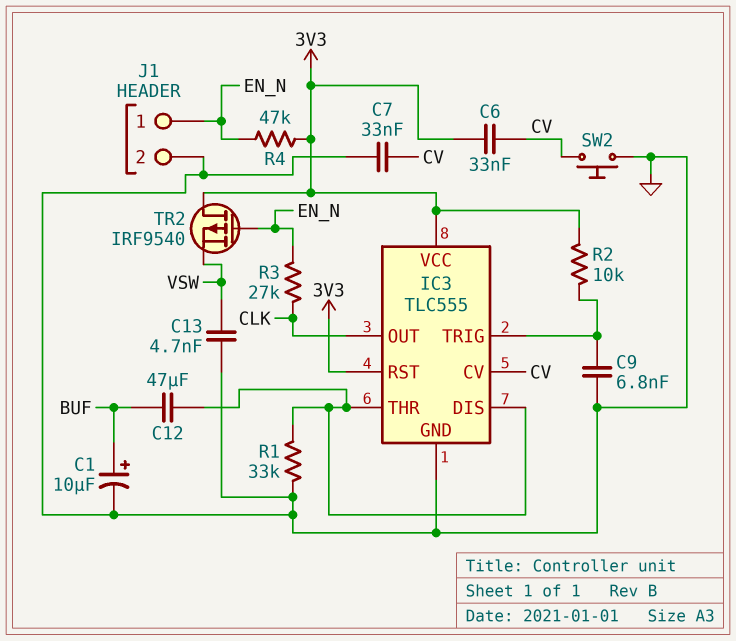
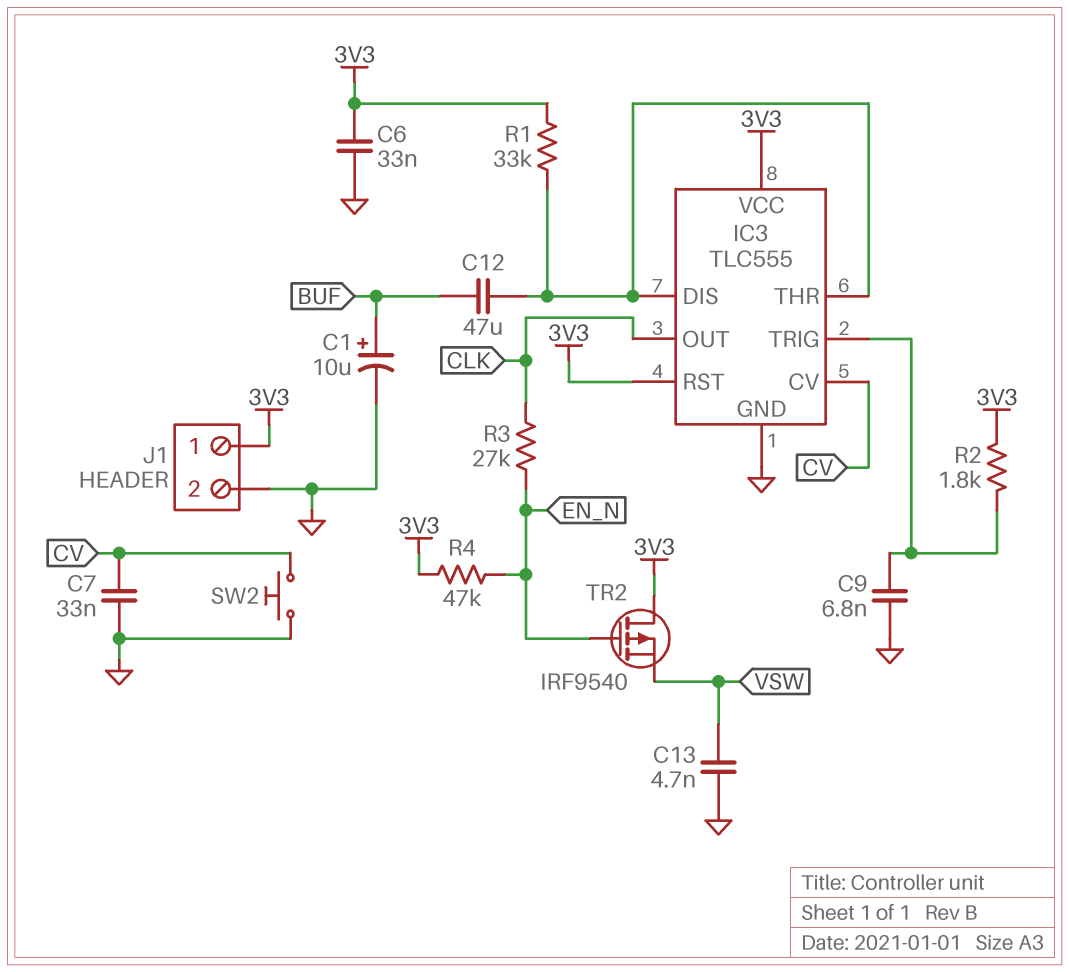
C6: 33nF (3V3, CV) -> 33nF (3V3, GND)
J1 pin 1: EN_N -> 3V3
R1: 33k (GND, IC3/DIS) -> 33k (3V3, IC3/DIS)
R2: 10k (3V3, IC3/TRIG) -> 1.8k (3V3, IC3/TRIG)

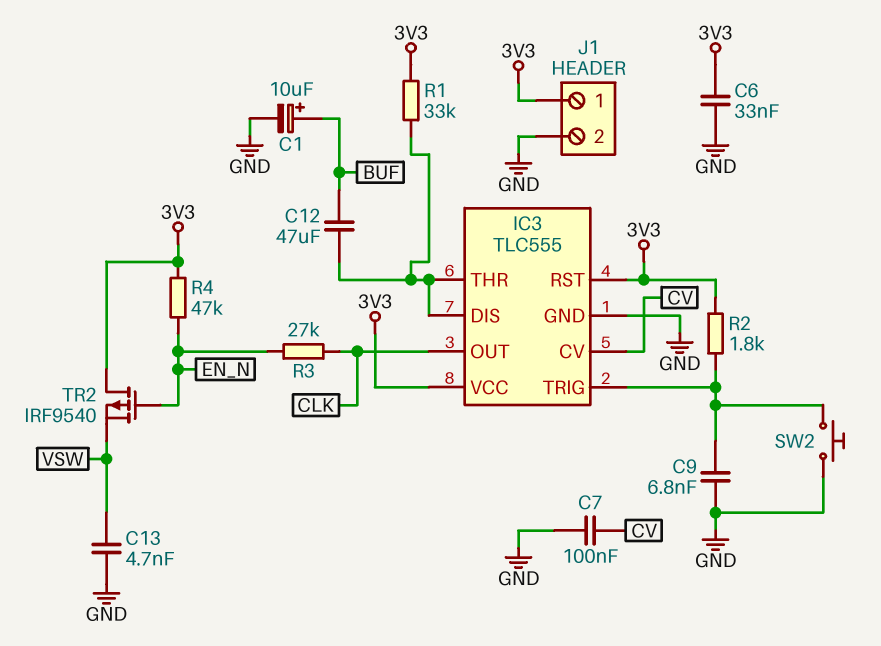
C7: 33nF (CV, GND) -> 100nF (CV, GND)
SW2: button (CV, GND) -> button (GND, IC3/TRIG)

